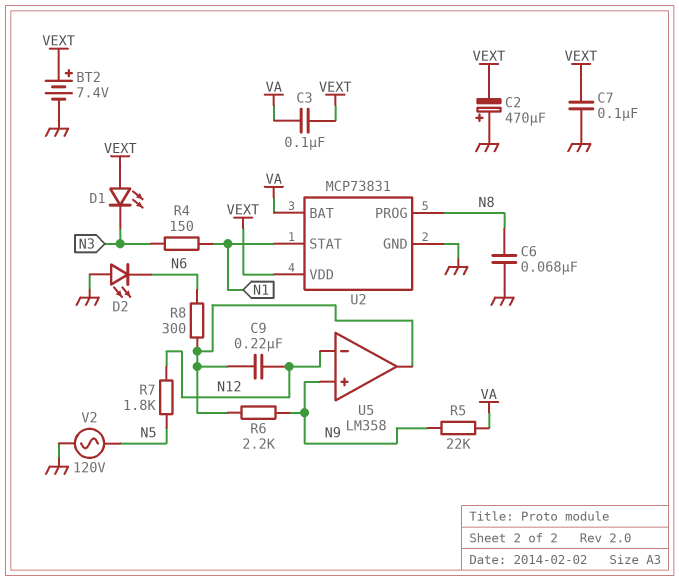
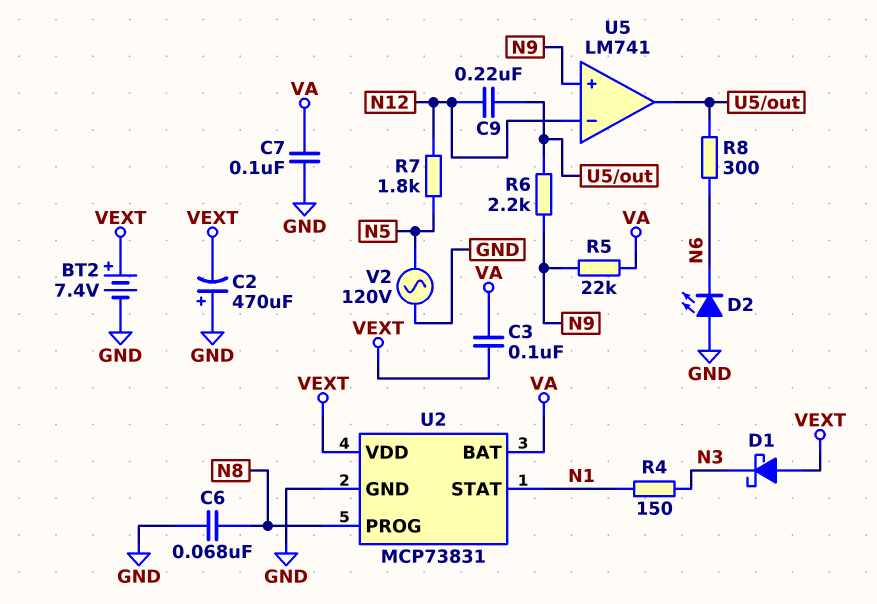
C7: 100nF (GND, VEXT) -> 100nF (GND, VA)
D1: LED (A VEXT, K N3) -> schottky (A VEXT, K N3)
U5: LM358 -> LM741

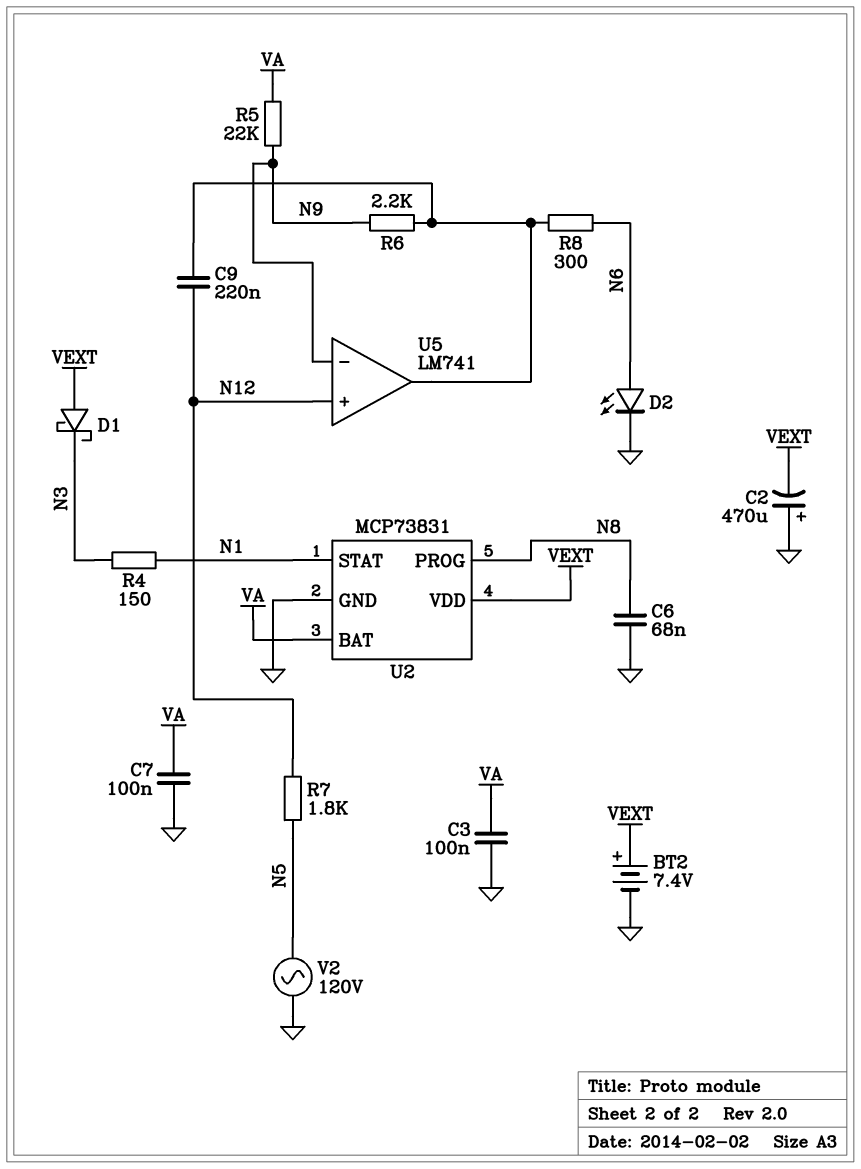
C3: 100nF (VA, VEXT) -> 100nF (GND, VA)
D2: LED (A GND, K N6) -> LED (A N6, K GND)
U5 pin in+: N9 -> N12
U5 pin in-: N12 -> N9

